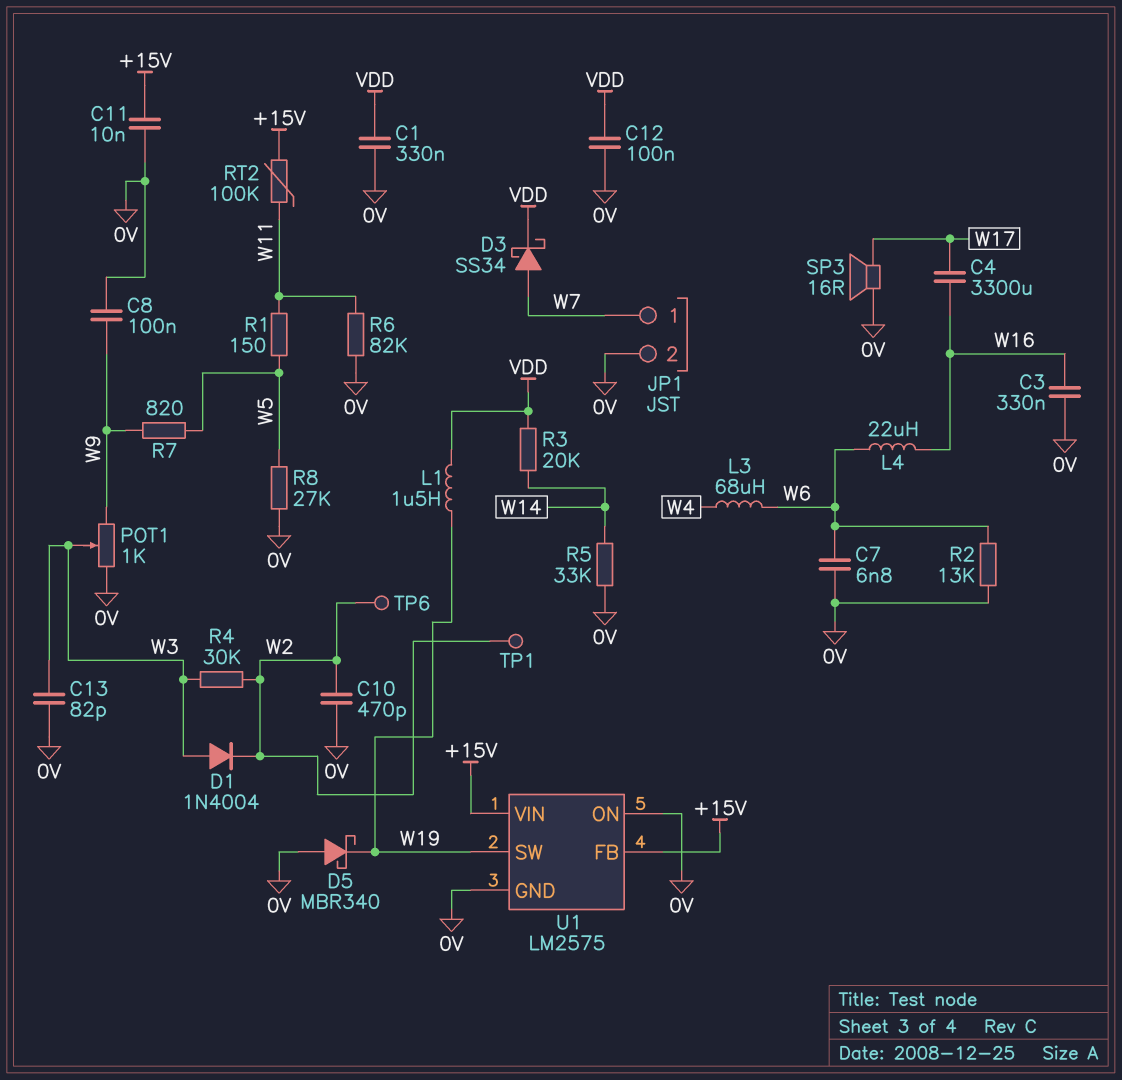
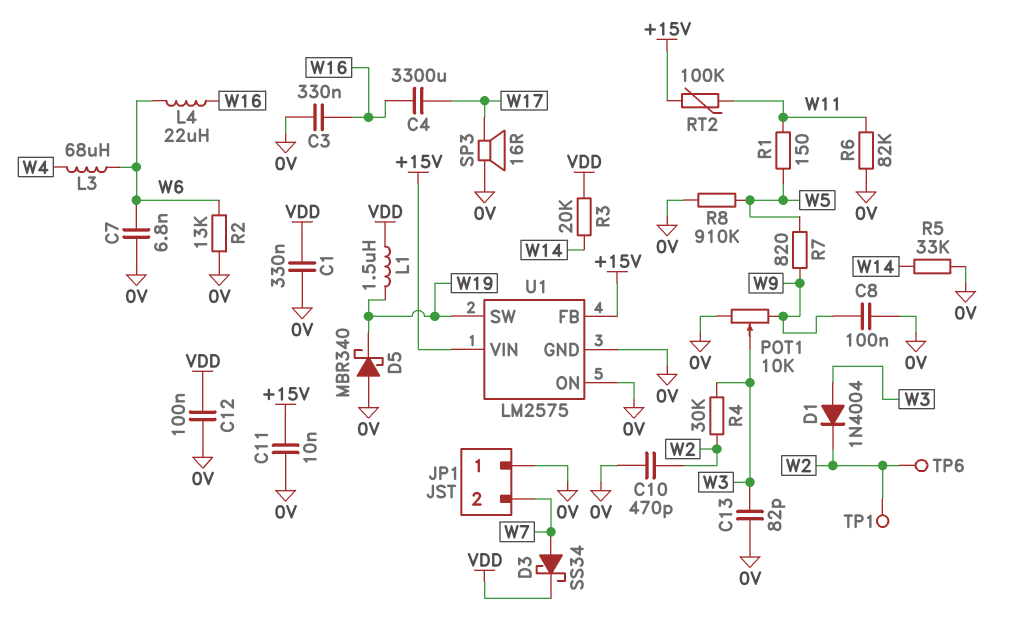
JP1 pin 1: W7 -> 0V
JP1 pin 2: 0V -> W7
POT1: 1k (0V, W9, wiper W3) -> 10k (0V, W9, wiper W3)
R8: 27k (0V, W5) -> 910k (0V, W5)

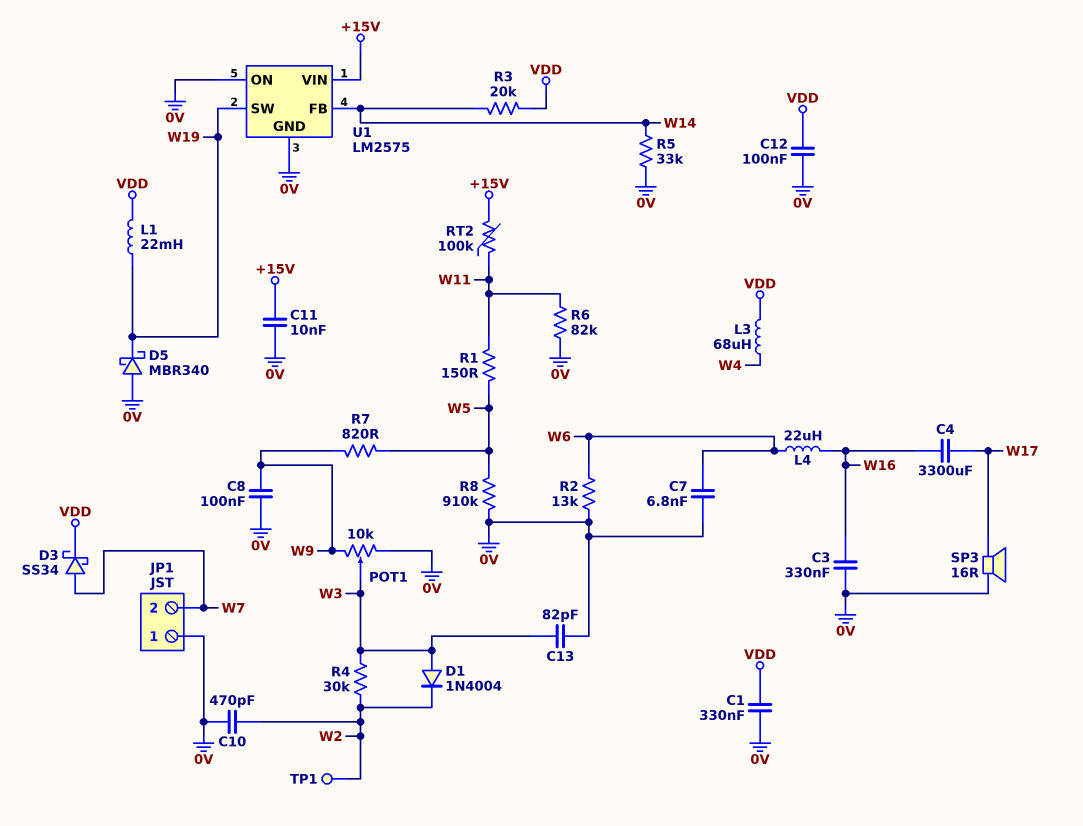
L1: 1.5uH (VDD, W19) -> 22mH (VDD, W19)
L3: 68uH (W4, W6) -> 68uH (VDD, W4)
TP6: test point (W2) -> none
U1 pin FB: +15V -> W14

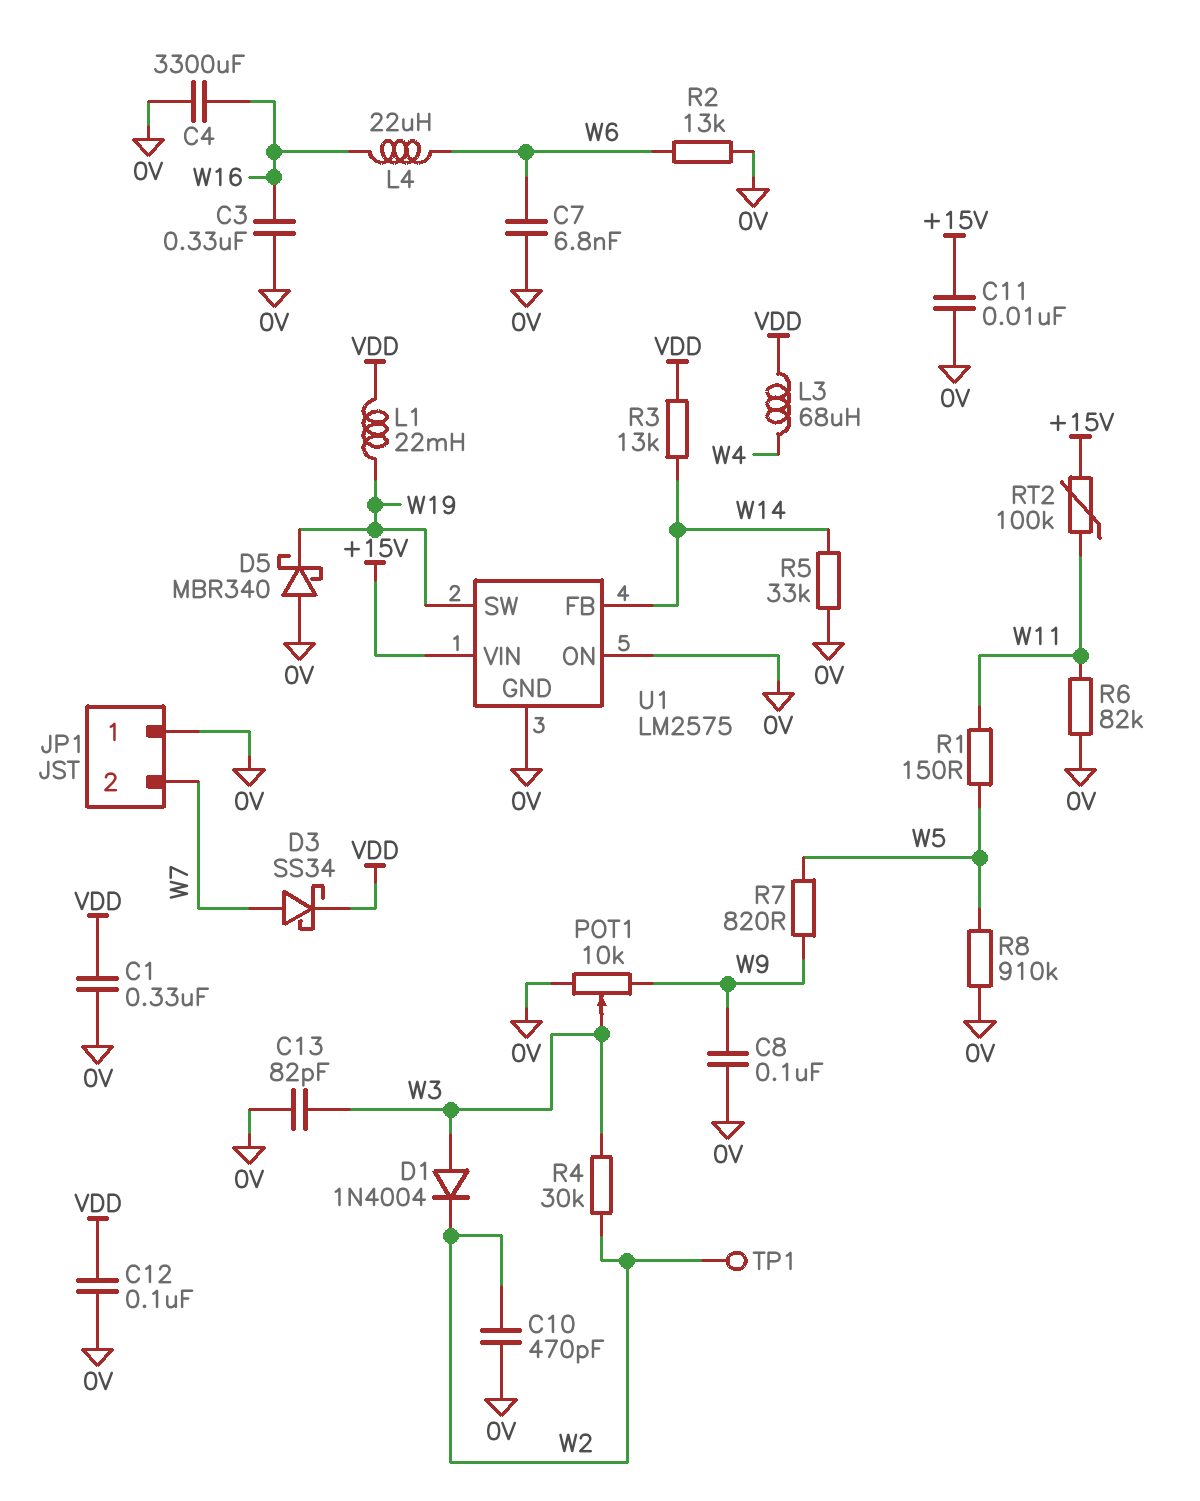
C4: 3300uF (W16, W17) -> 3300uF (0V, W16)
R3: 20k (VDD, W14) -> 13k (VDD, W14)
SP3: speaker 16R (0V, W17) -> none

